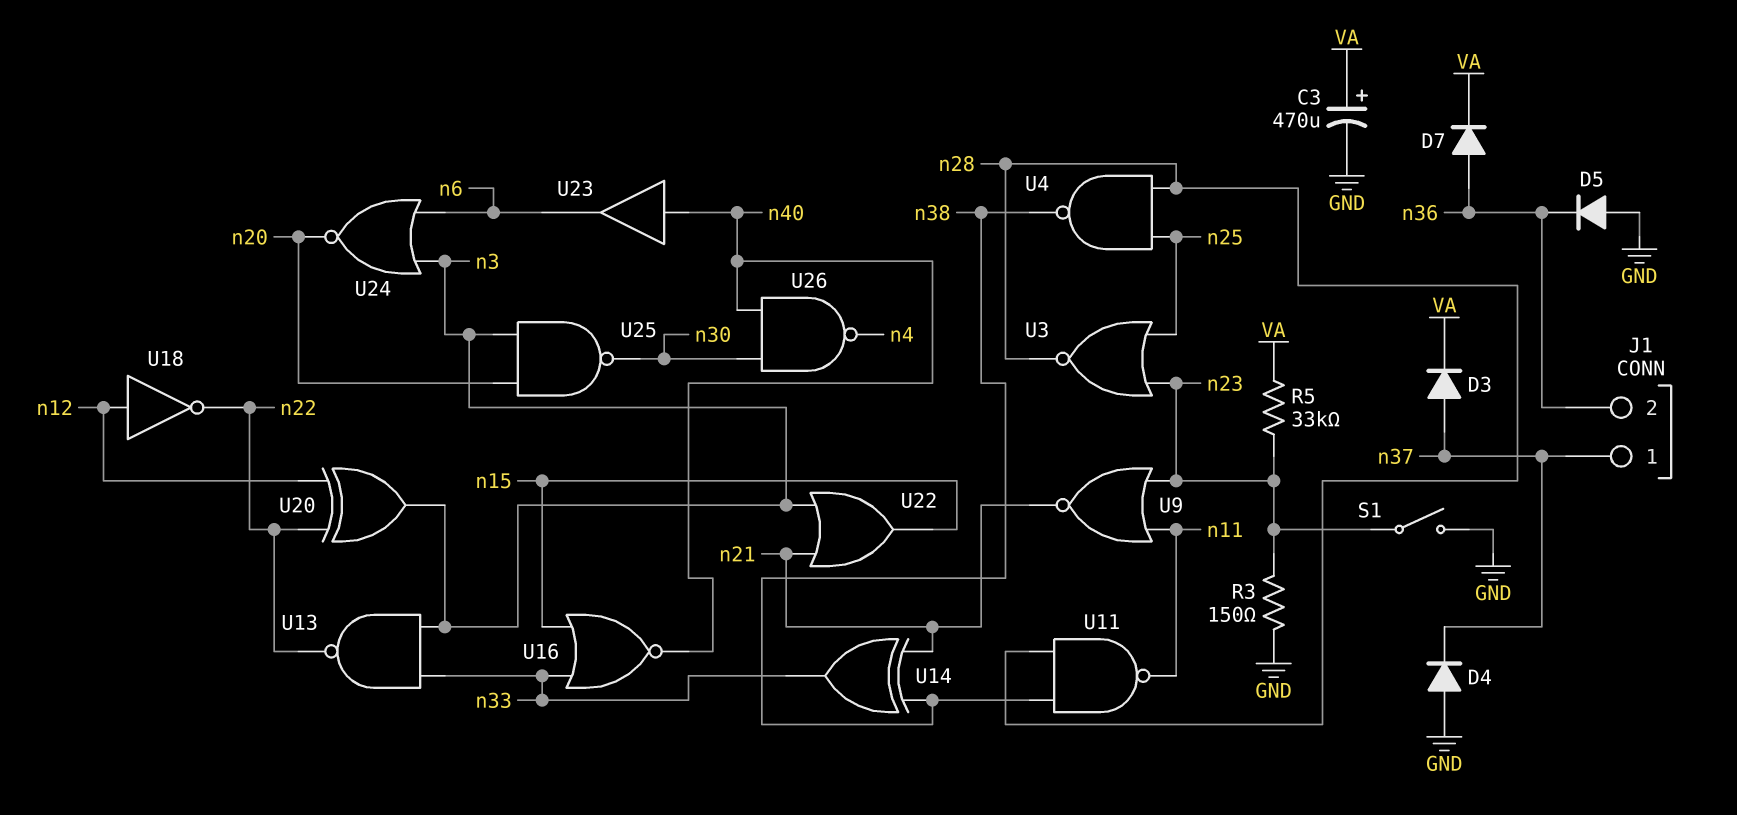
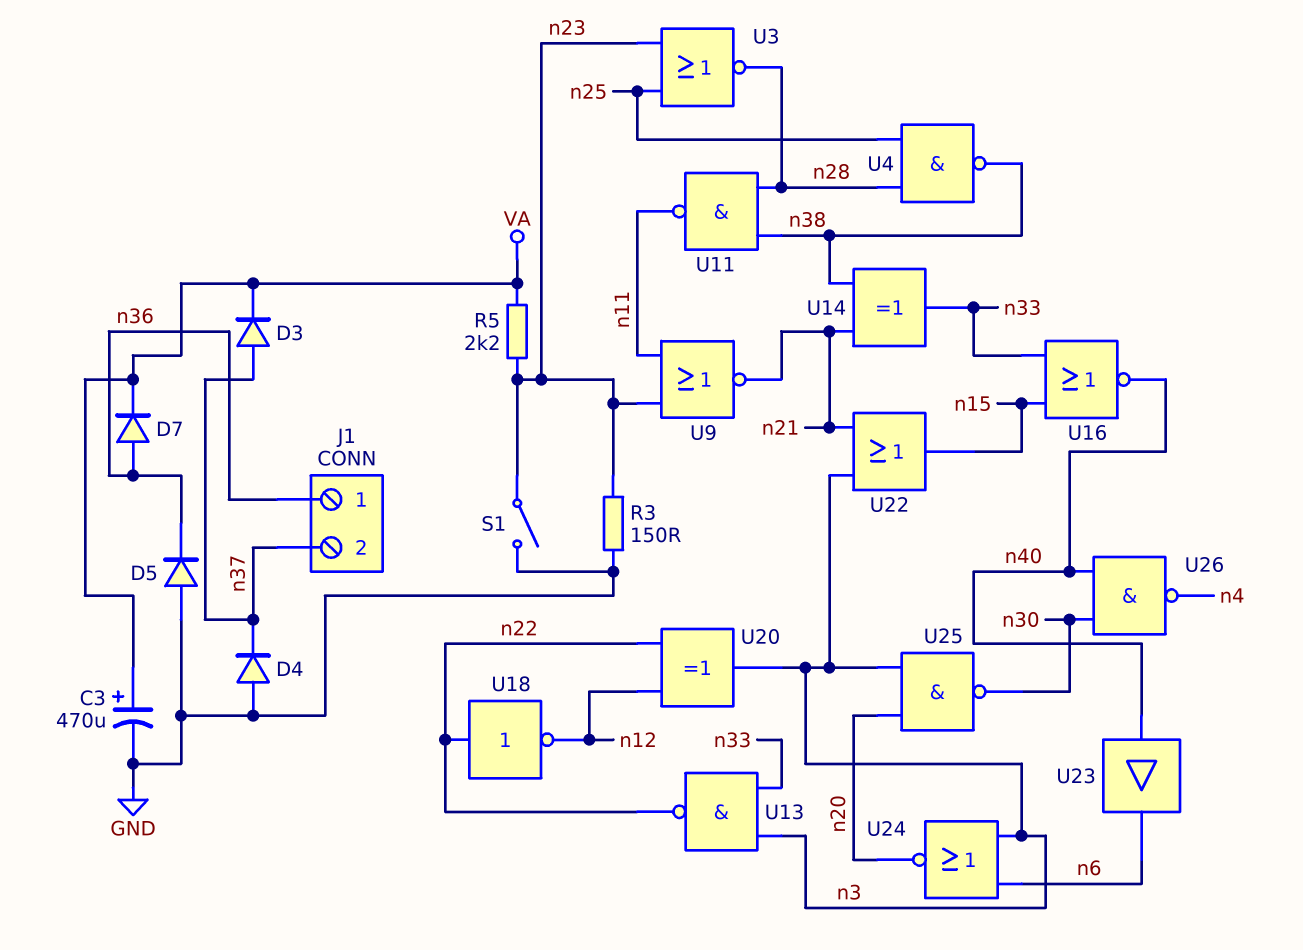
J1 pin 1: n37 -> n36
J1 pin 2: n36 -> n37
R5: 33k (VA, n23) -> 2.2k (VA, n23)
U18: NOT (in n12, out n22) -> NOT (in n22, out n12)

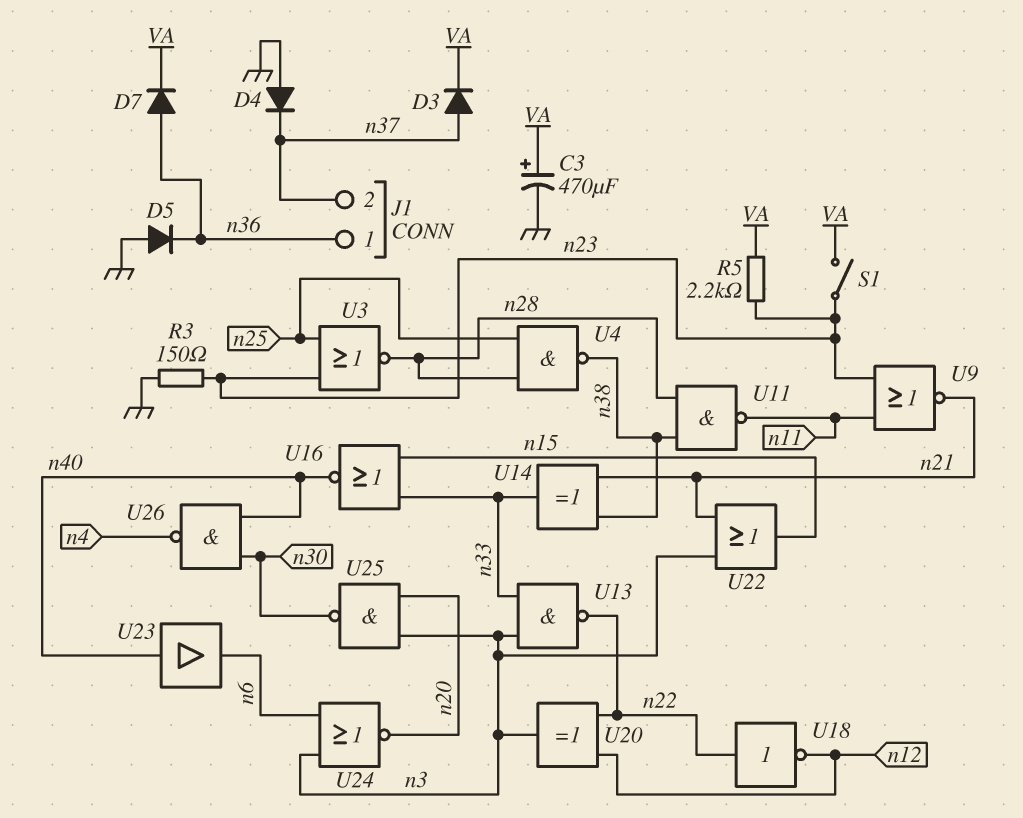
S1: switch (GND, n23) -> switch (VA, n23)

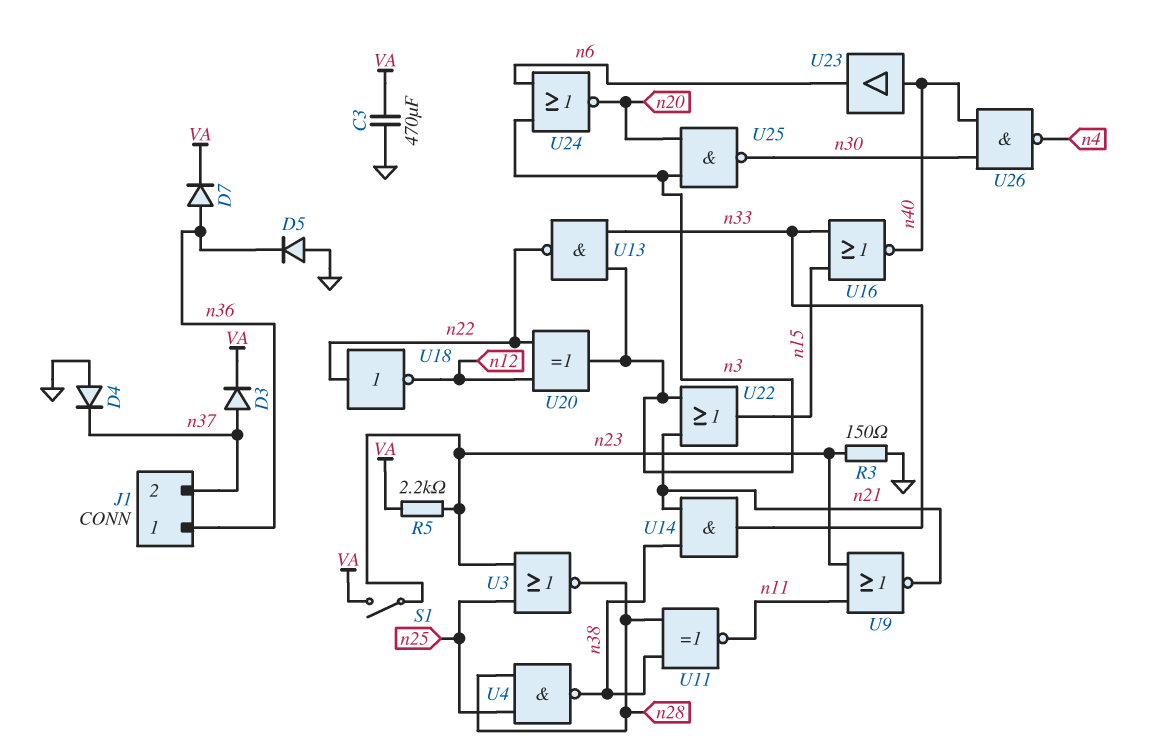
C3: 470uF (plus VA, minus GND) -> 470uF (GND, VA)
U11: NAND (in n28, in n38, out n11) -> XNOR (in n28, in n38, out n11)
U14: XOR (in n21, in n38, out n33) -> AND (in n21, in n38, out n33)

